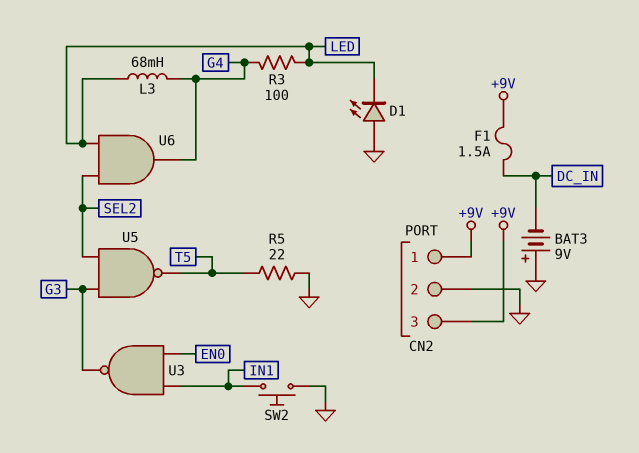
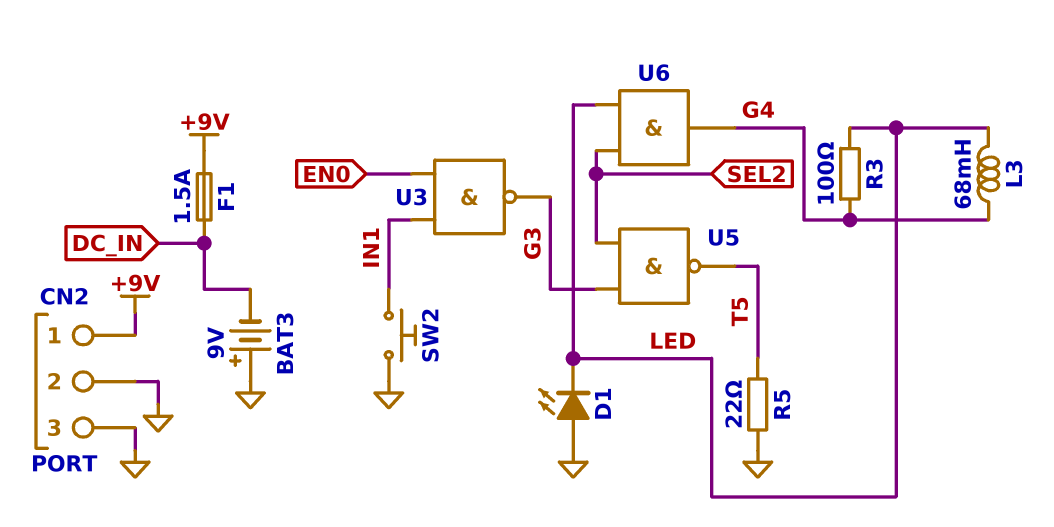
CN2 pin 3: +9V -> GND

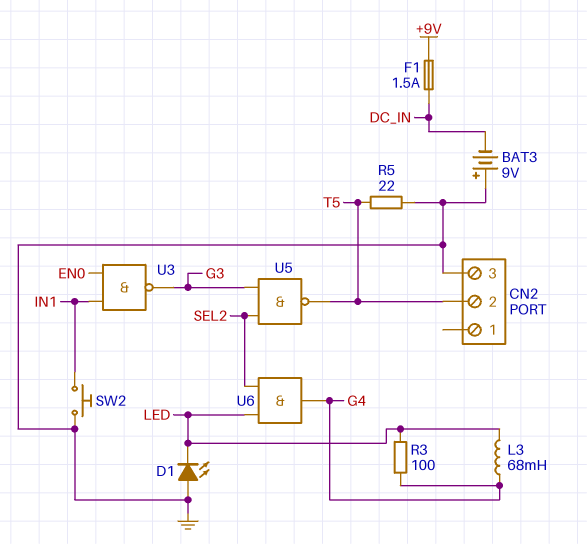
CN2 pin 1: +9V -> none
CN2 pin 2: GND -> T5

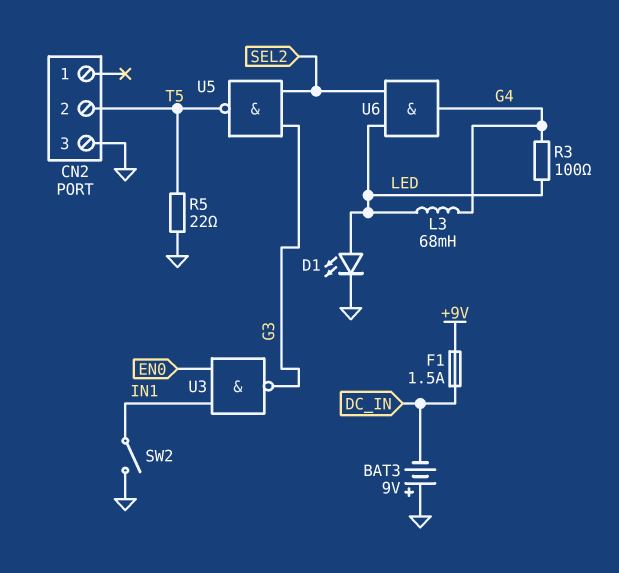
D1: LED (A GND, K LED) -> LED (A LED, K GND)
SW2: button (GND, IN1) -> switch (GND, IN1)

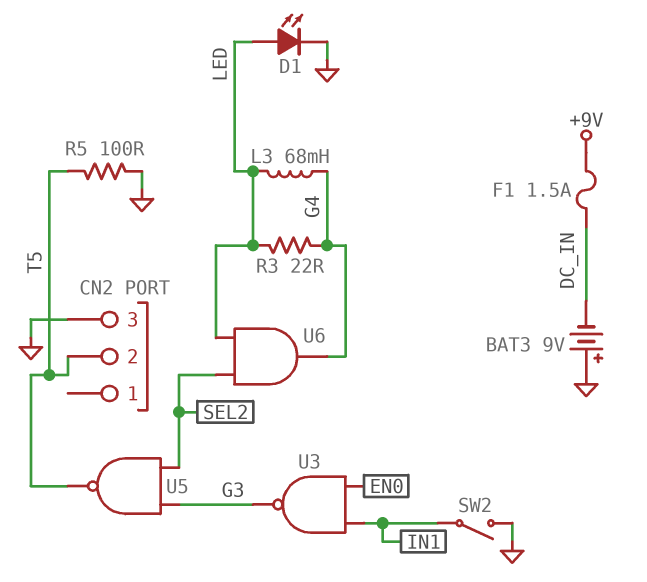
R3: 100 (G4, LED) -> 22 (G4, LED)
R5: 22 (GND, T5) -> 100 (GND, T5)

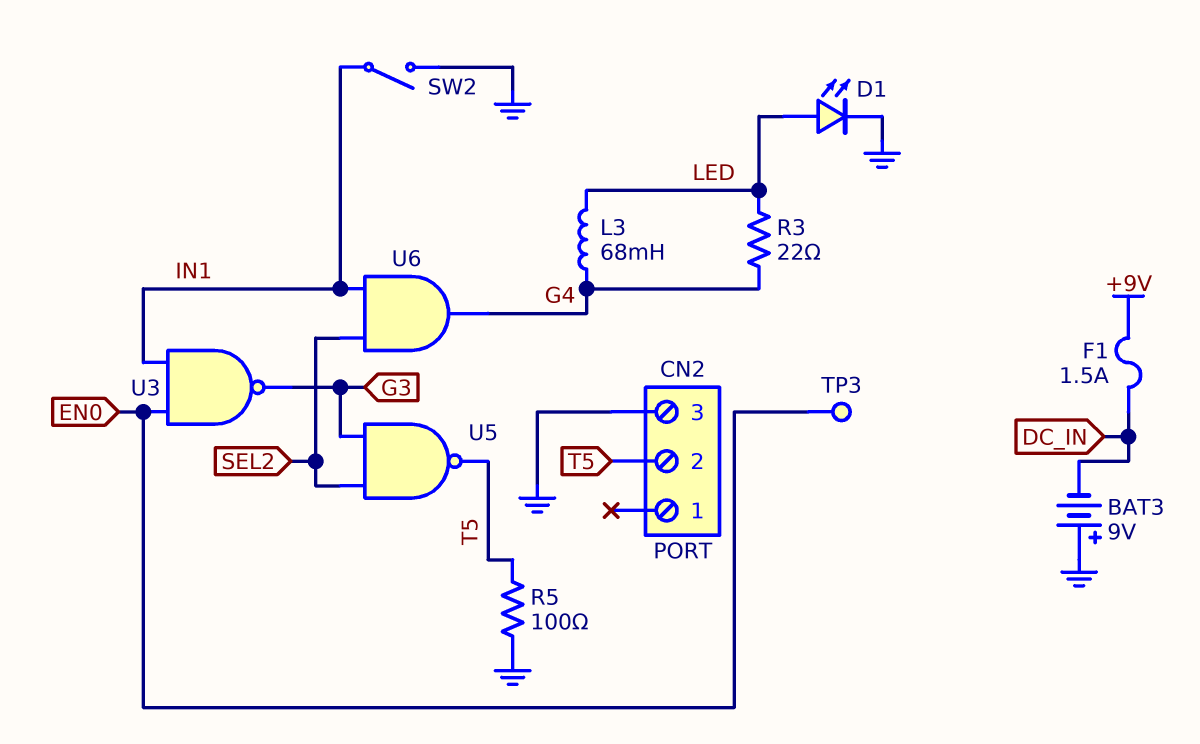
TP3: none -> test point (EN0)
U6: AND (in LED, in SEL2, out G4) -> AND (in IN1, in SEL2, out G4)

